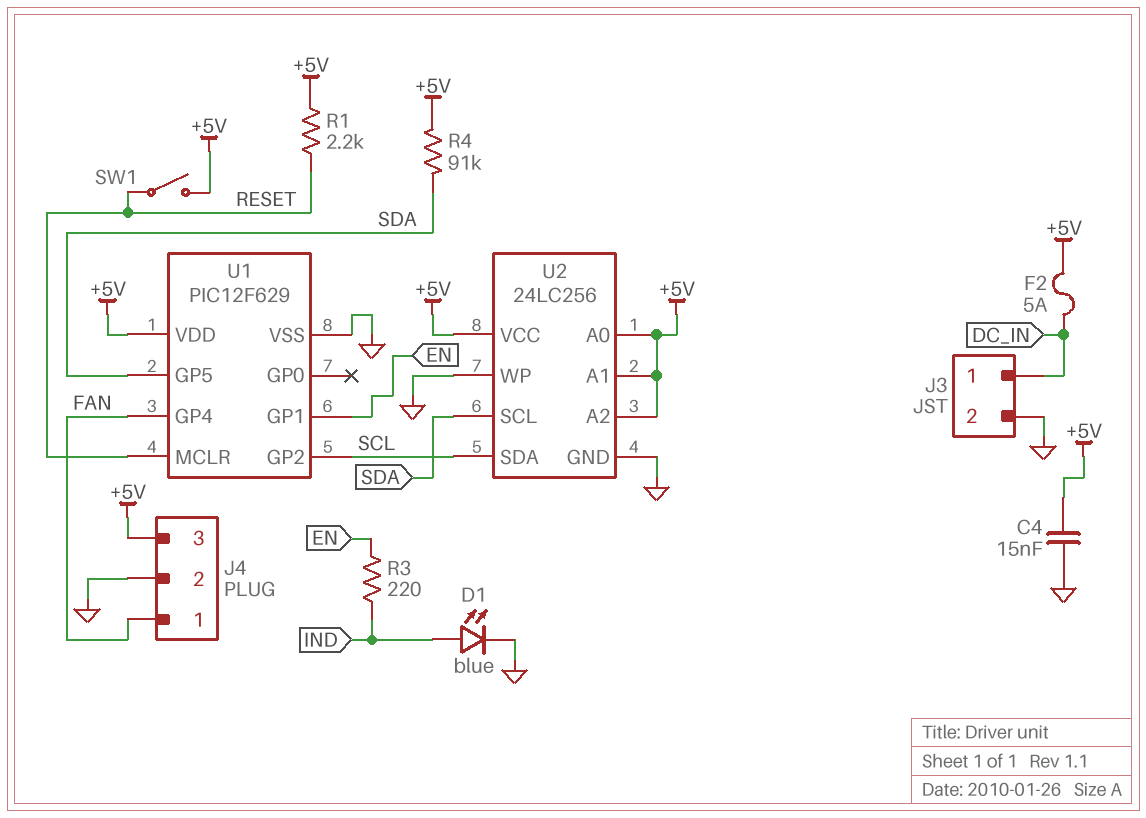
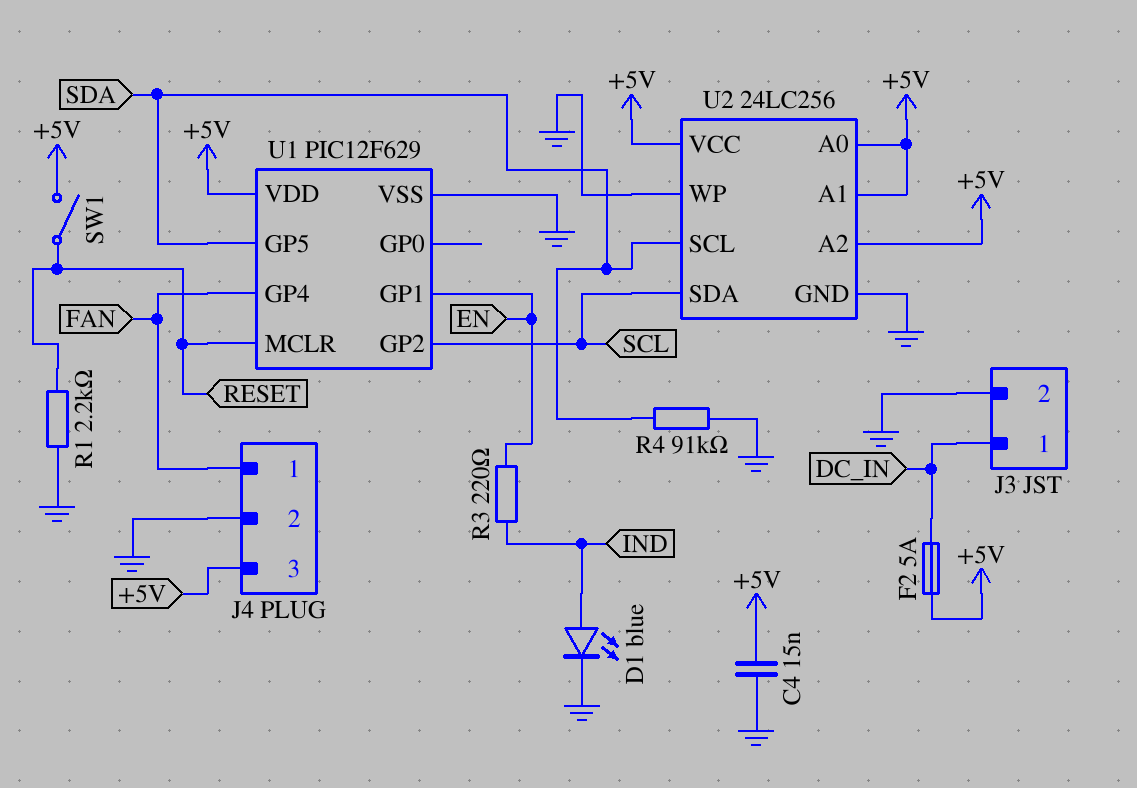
R1: 2.2k (+5V, RESET) -> 2.2k (GND, RESET)
R4: 91k (+5V, SDA) -> 91k (GND, SDA)

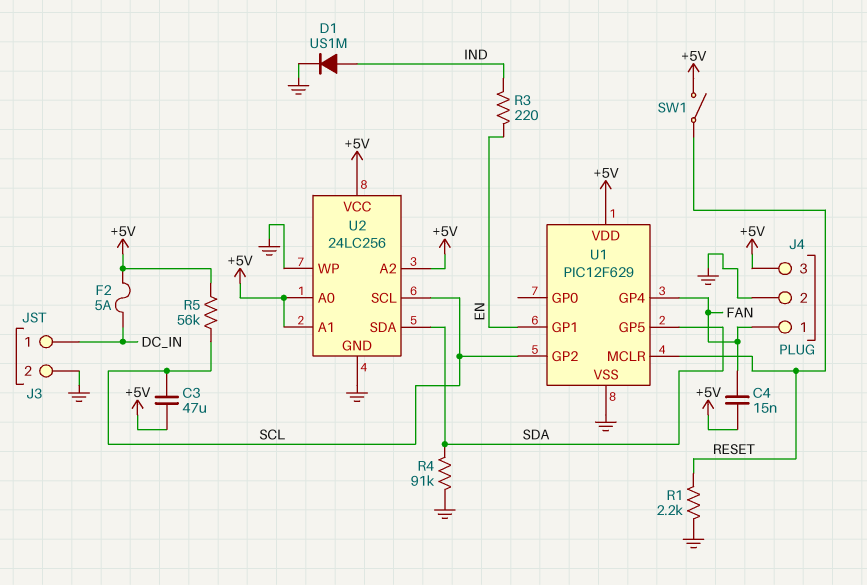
C3: none -> 47uF (+5V, SCL)
C4: 15nF (+5V, GND) -> 15nF (+5V, FAN)
D1: LED blue (A IND, K GND) -> diode US1M (A IND, K GND)
R5: none -> 56k (+5V, SCL)
U2 pin SCL: SDA -> SCL
U2 pin SDA: SCL -> SDA

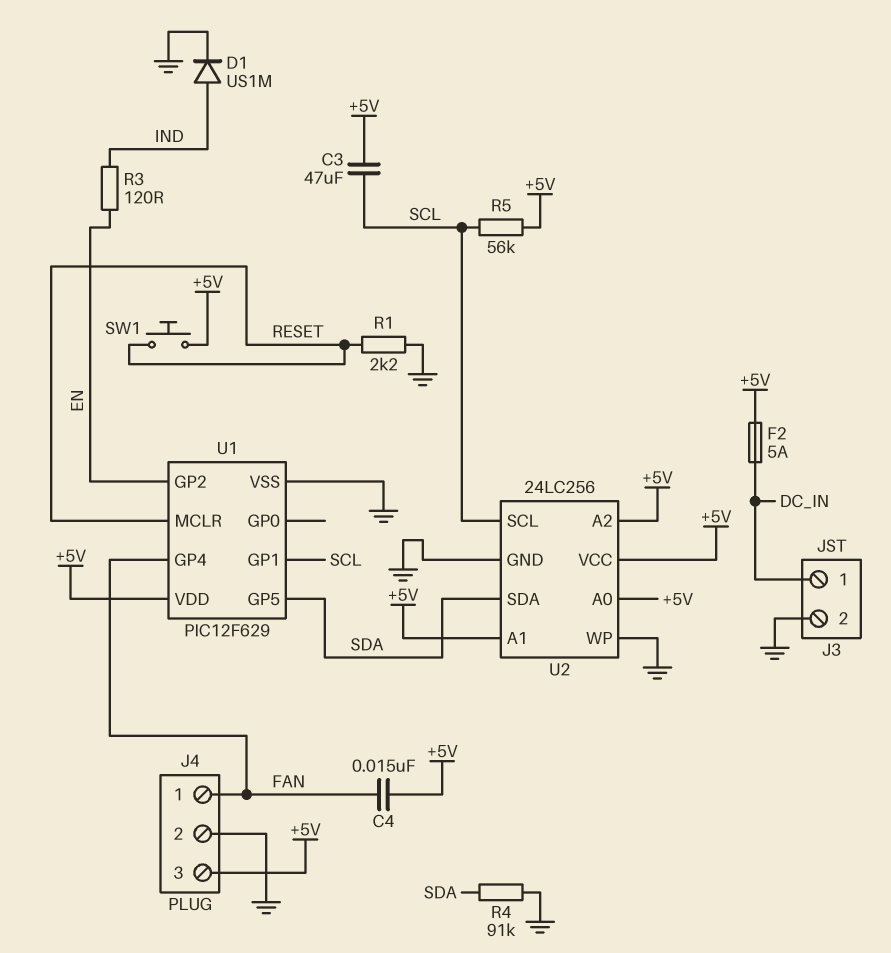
R3: 220 (EN, IND) -> 120 (EN, IND)
SW1: switch (+5V, RESET) -> button (+5V, RESET)
U1 pin GP1: EN -> SCL
U1 pin GP2: SCL -> EN

